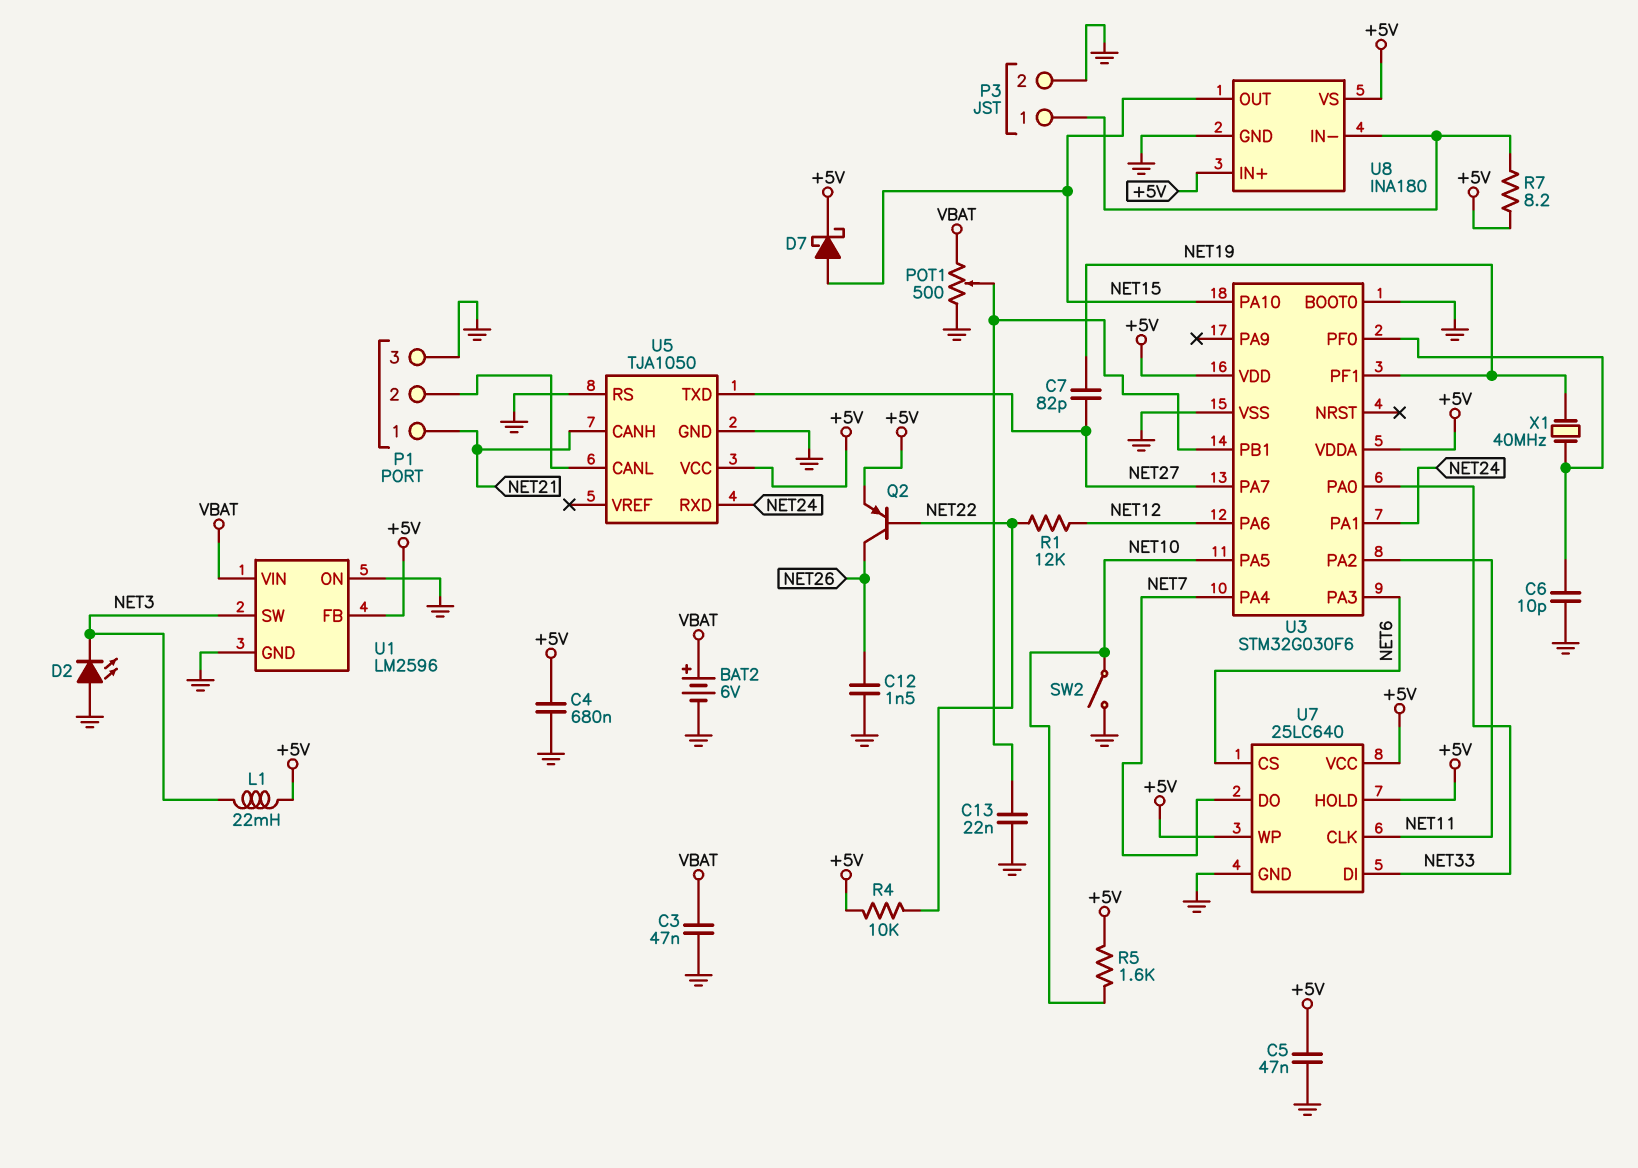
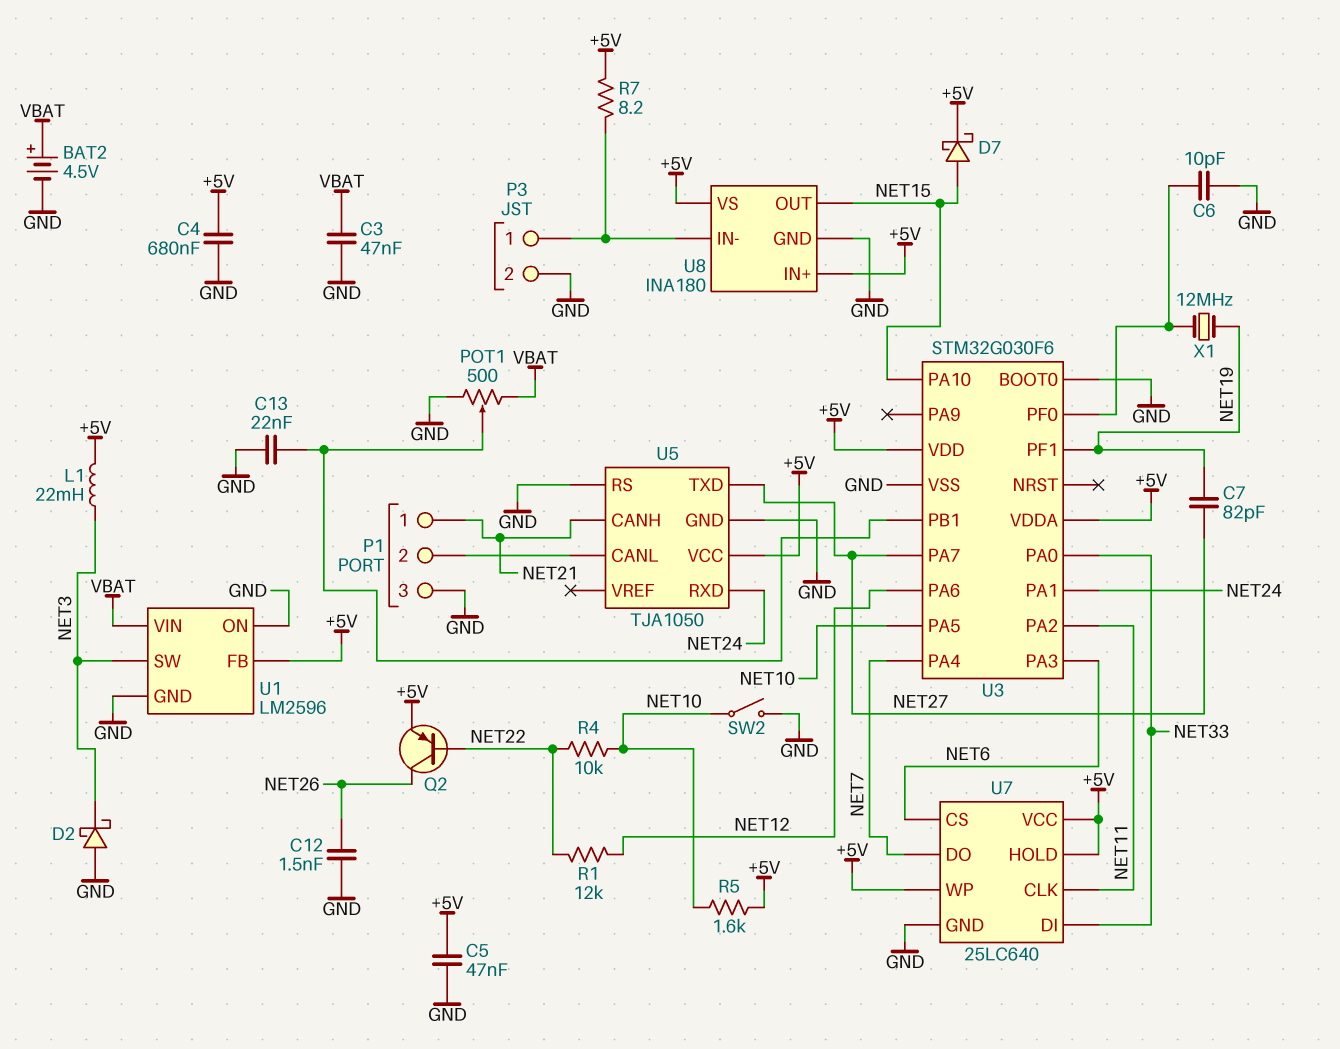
BAT2: 6V (plus VBAT, minus GND) -> 4.5V (plus VBAT, minus GND)
D2: LED (A GND, K NET3) -> schottky (A GND, K NET3)
R4: 10k (+5V, NET22) -> 10k (NET10, NET22)
X1: 40MHz (NET19, U3/PF0) -> 12MHz (NET19, U3/PF0)

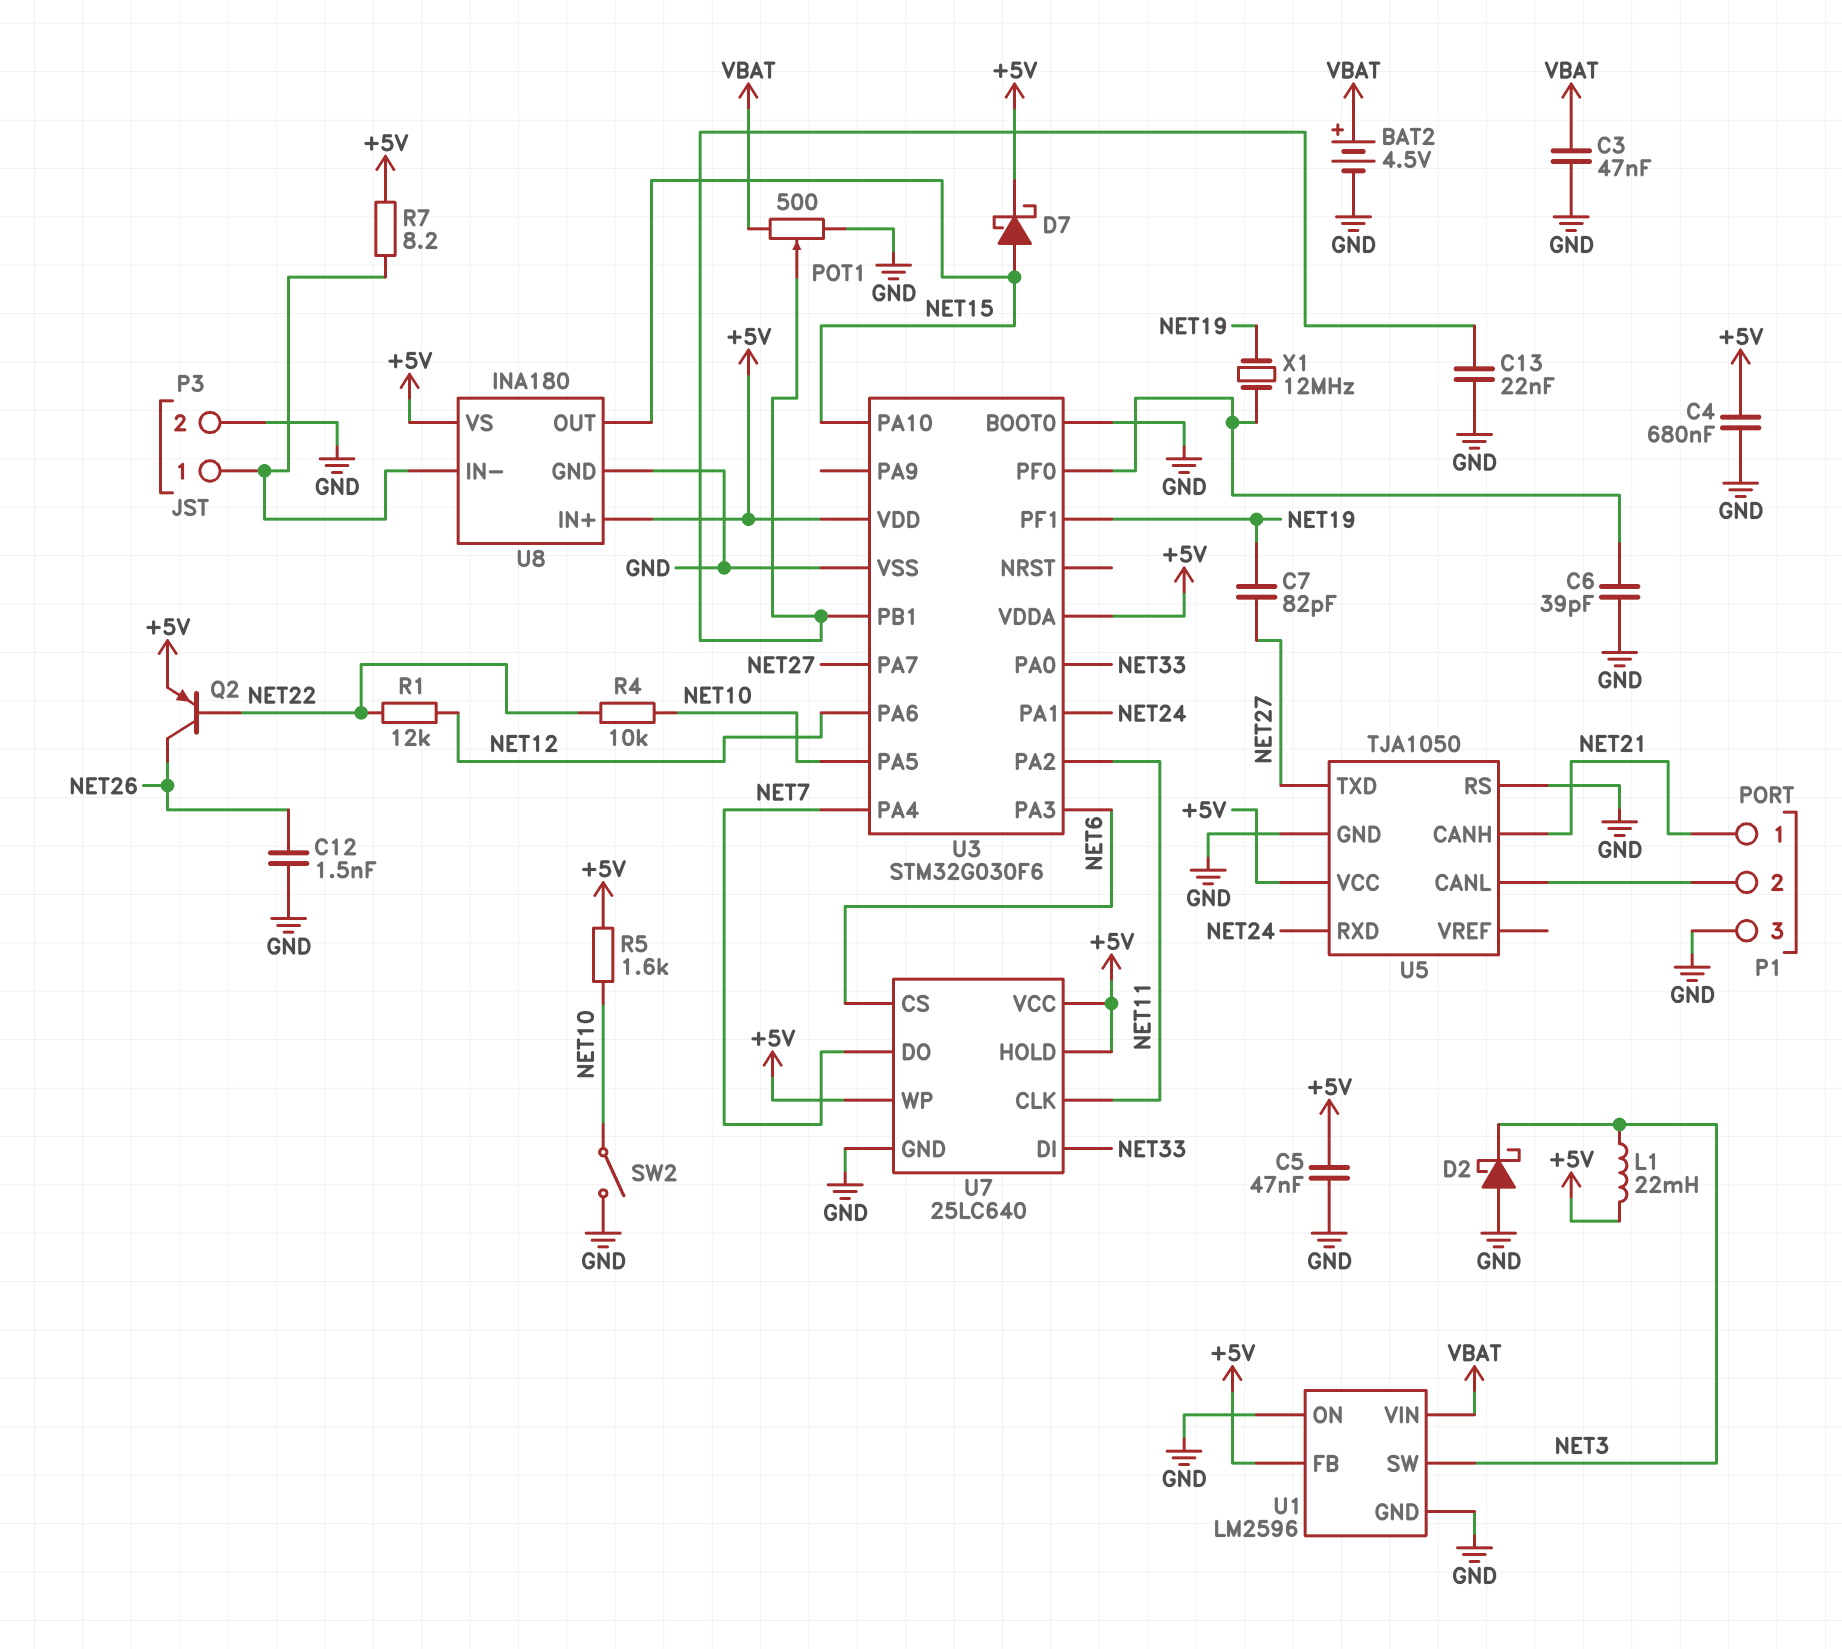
C6: 10pF (GND, U3/PF0) -> 39pF (GND, U3/PF0)

